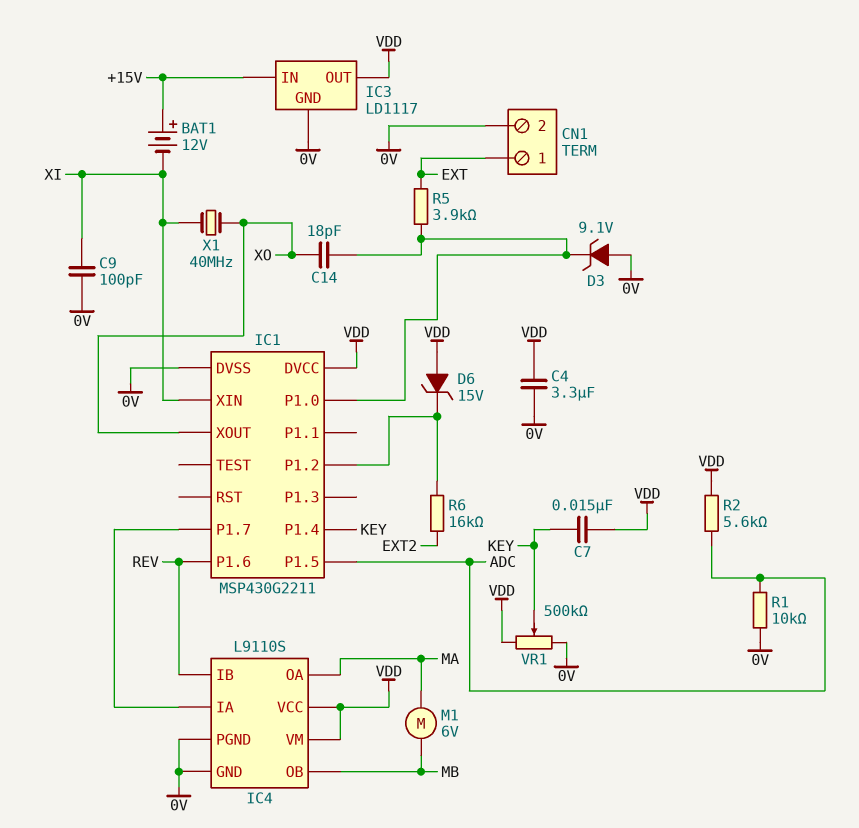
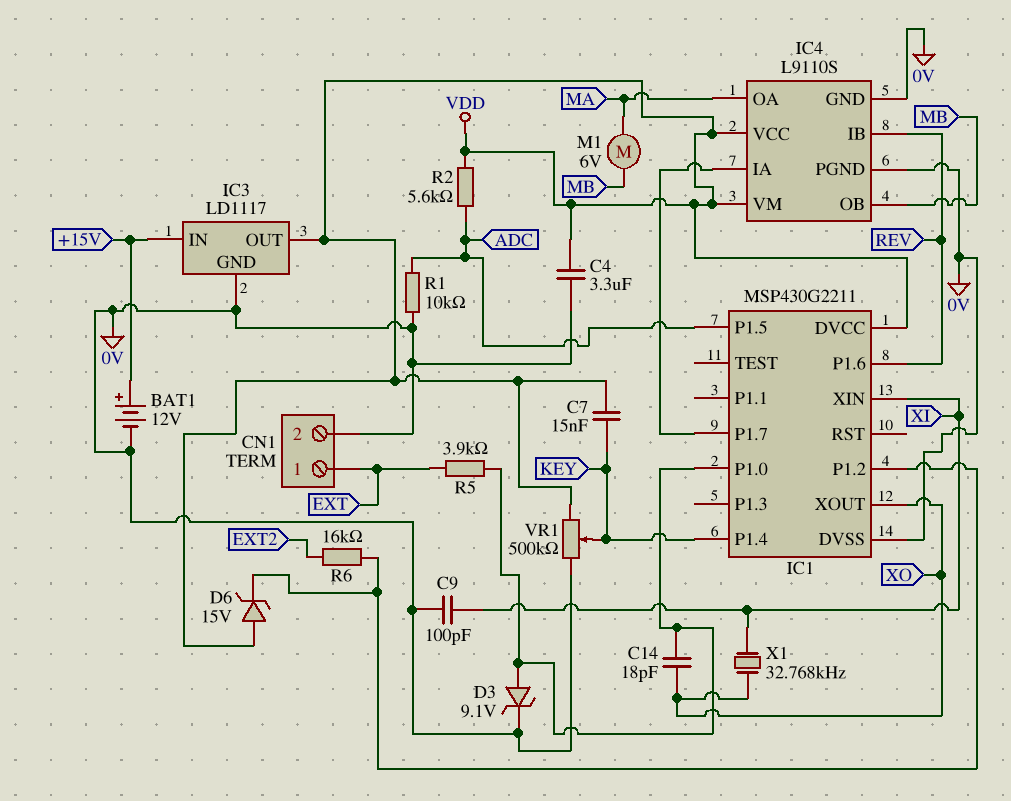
BAT1: 12V (plus +15V, minus XI) -> 12V (plus +15V, minus 0V)
D3: zener 9.1V (A 0V, K IC1/P1.0) -> zener 9.1V (A IC1/P1.0, K 0V)
X1: 40MHz (XI, XO) -> 32.768kHz (XI, XO)

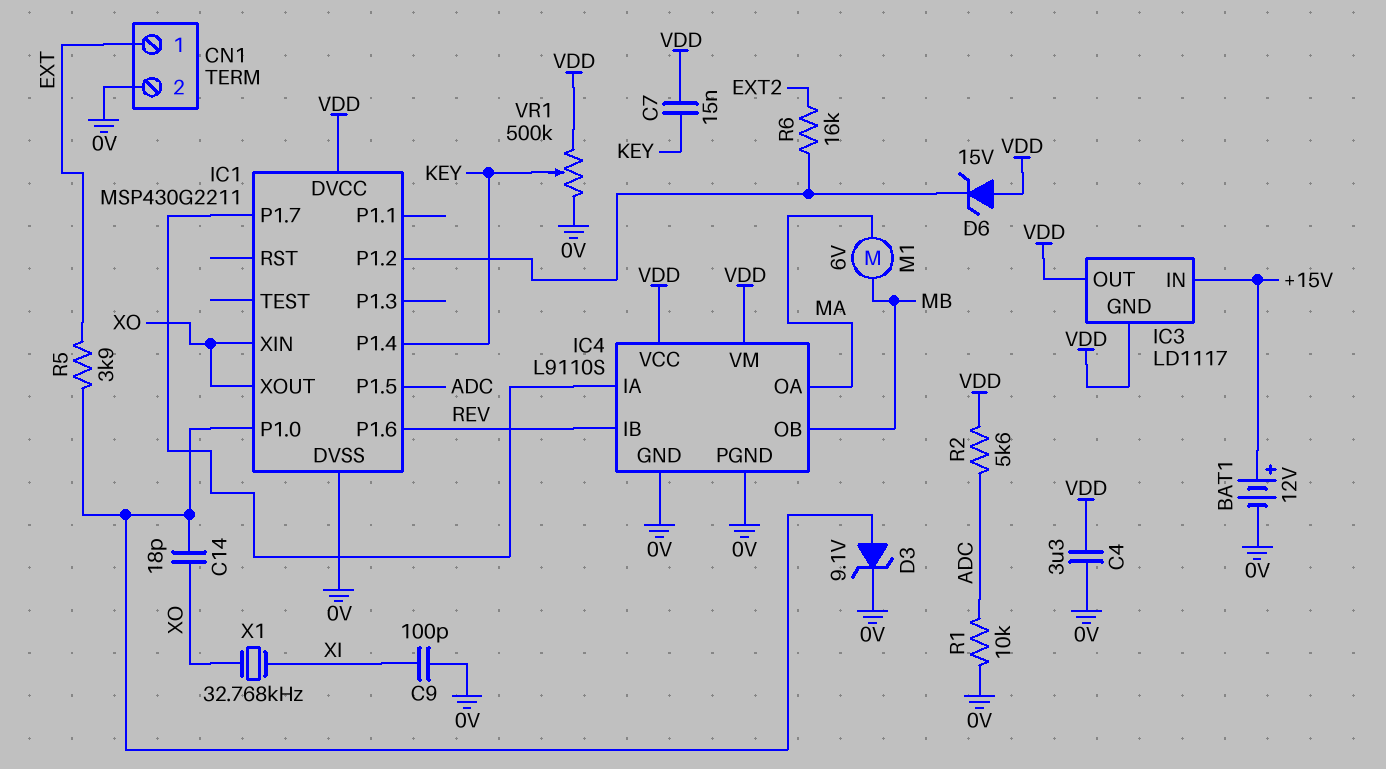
IC1 pin XIN: XI -> XO
IC3 pin GND: 0V -> VDD

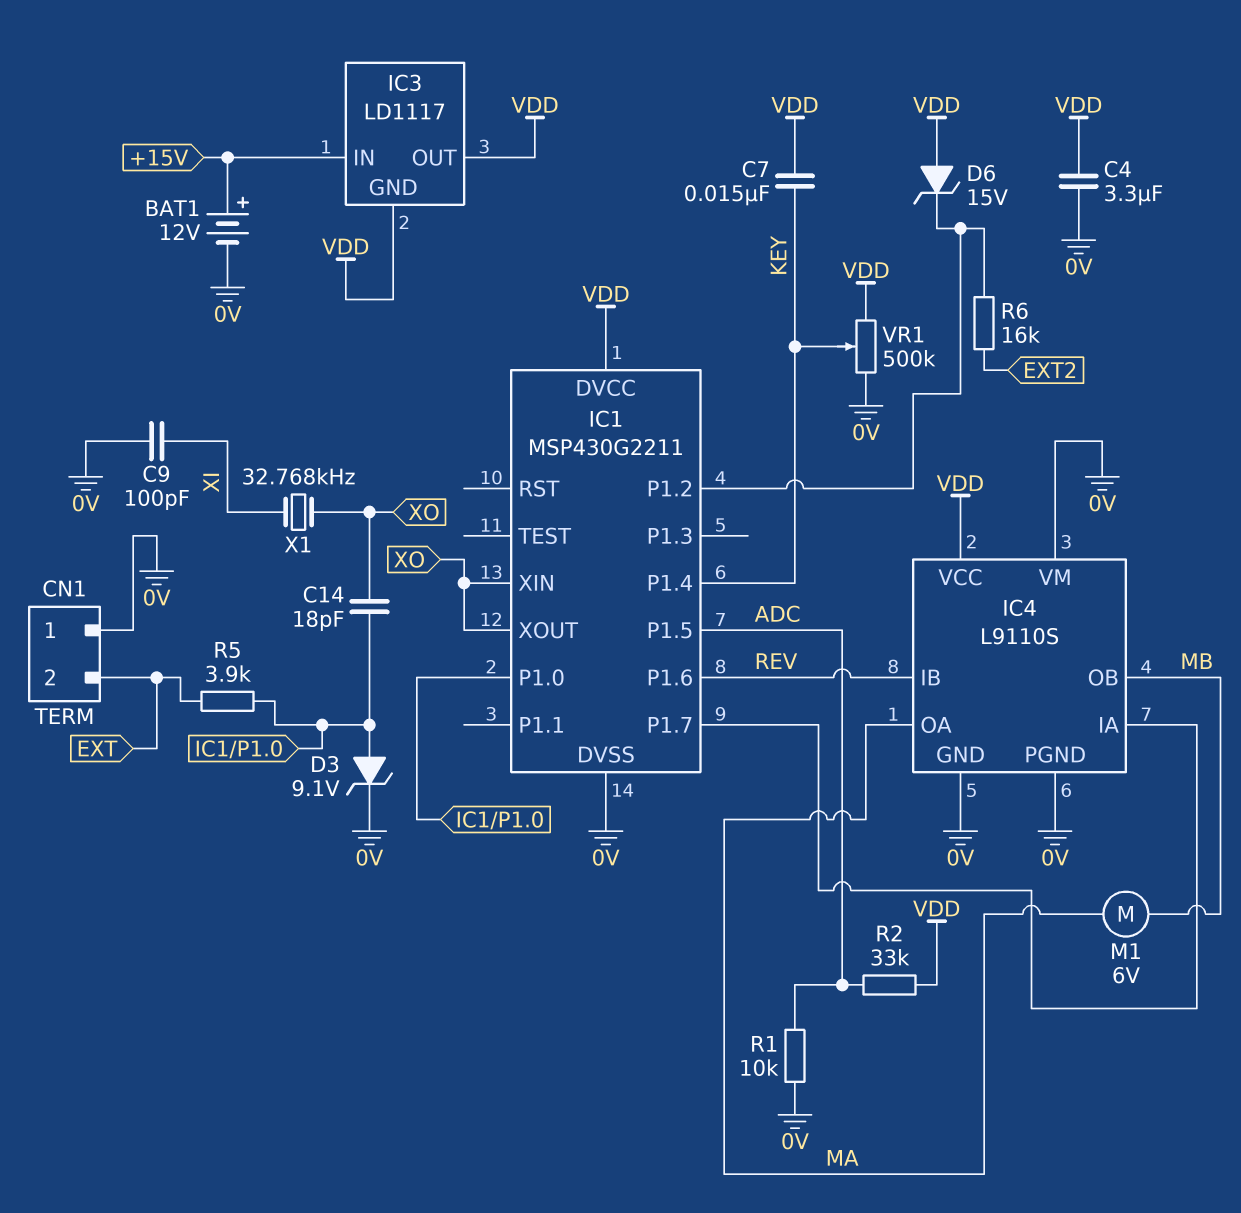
CN1 pin 1: EXT -> 0V
CN1 pin 2: 0V -> EXT
IC4 pin VM: VDD -> 0V
R2: 5.6k (ADC, VDD) -> 33k (ADC, VDD)

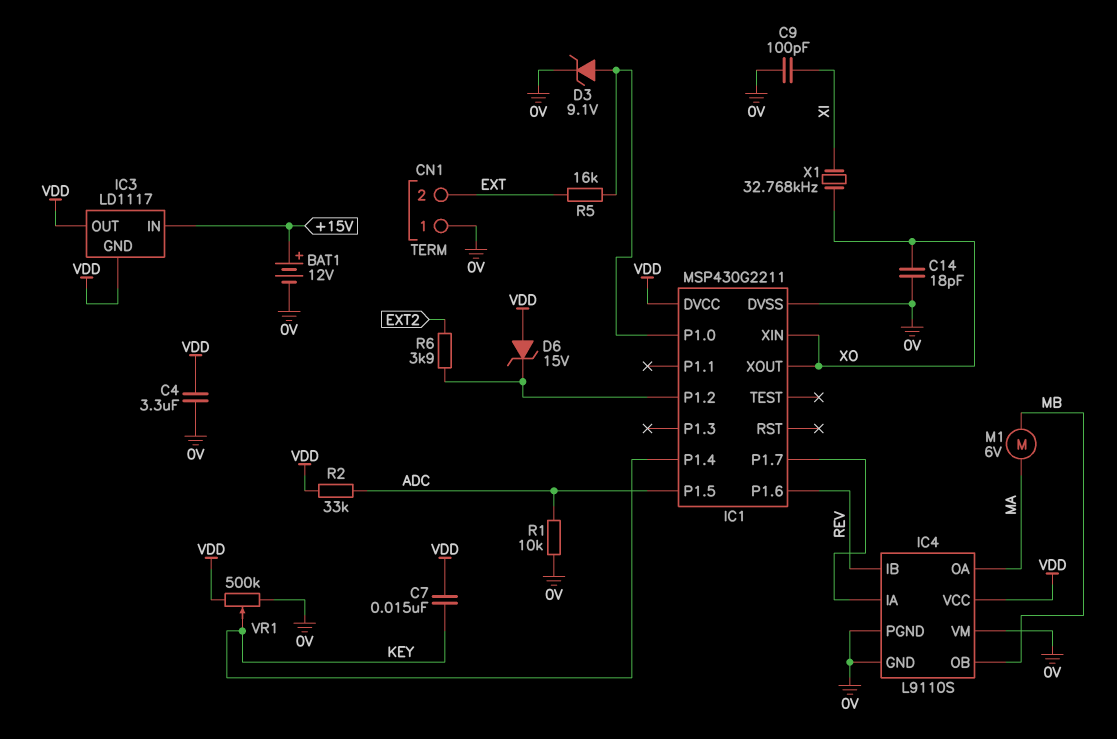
C14: 18pF (IC1/P1.0, XO) -> 18pF (0V, XO)
R5: 3.9k (EXT, IC1/P1.0) -> 16k (EXT, IC1/P1.0)
R6: 16k (EXT2, IC1/P1.2) -> 3.9k (EXT2, IC1/P1.2)

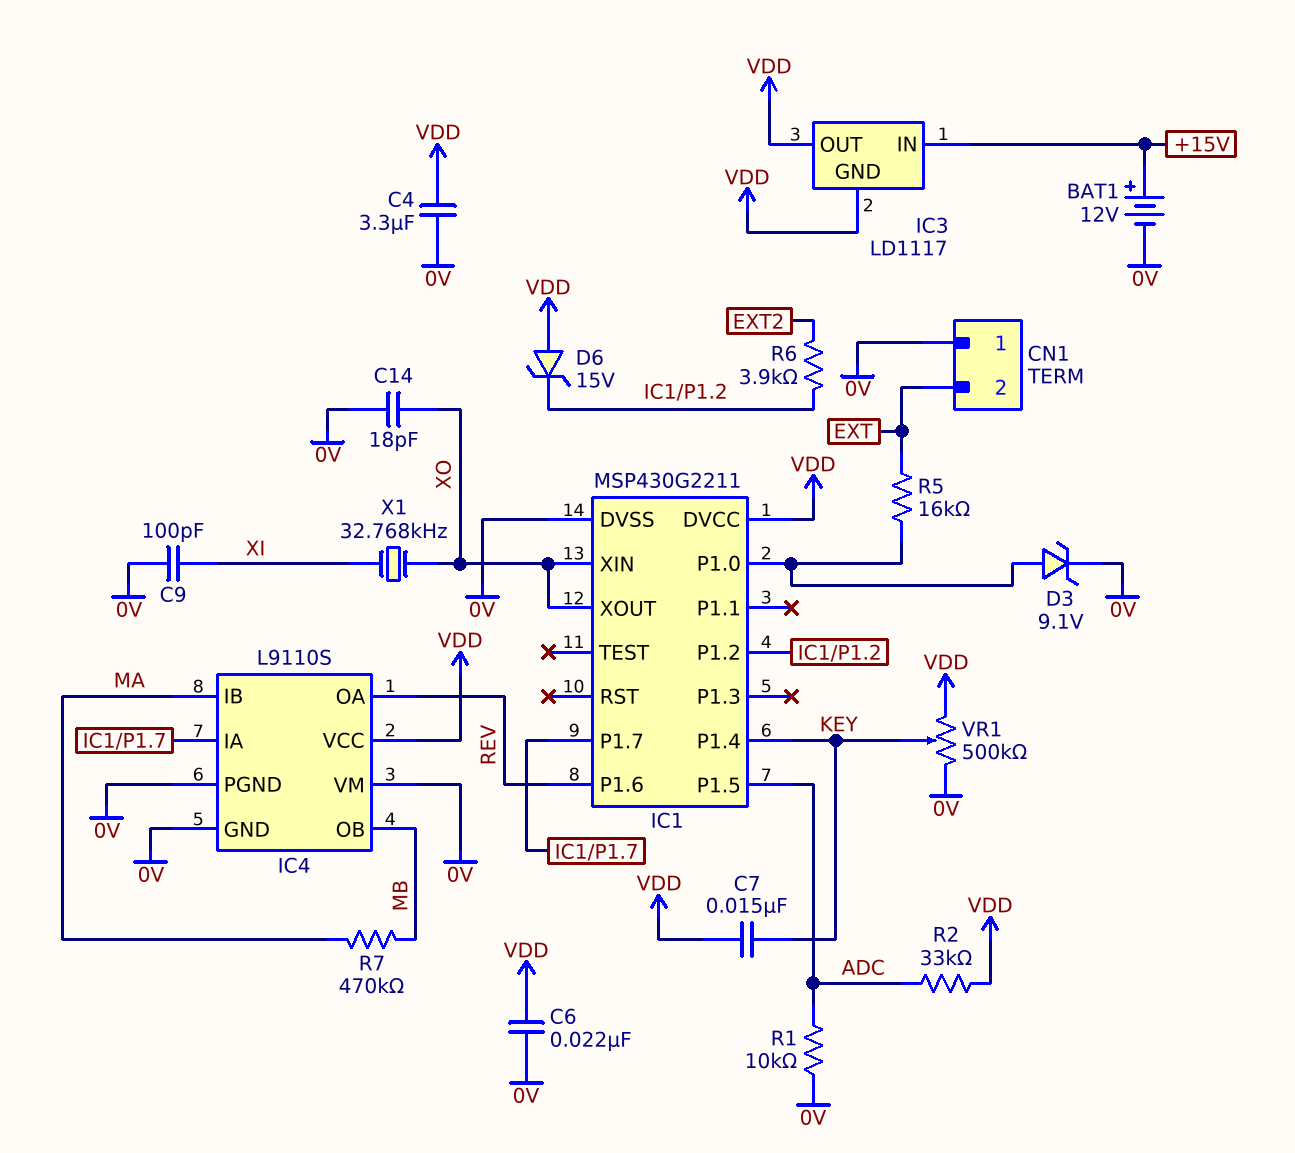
C6: none -> 22nF (0V, VDD)
IC4 pin IB: REV -> MA
IC4 pin OA: MA -> REV
M1: motor 6V (MA, MB) -> none
R7: none -> 470k (MA, MB)

